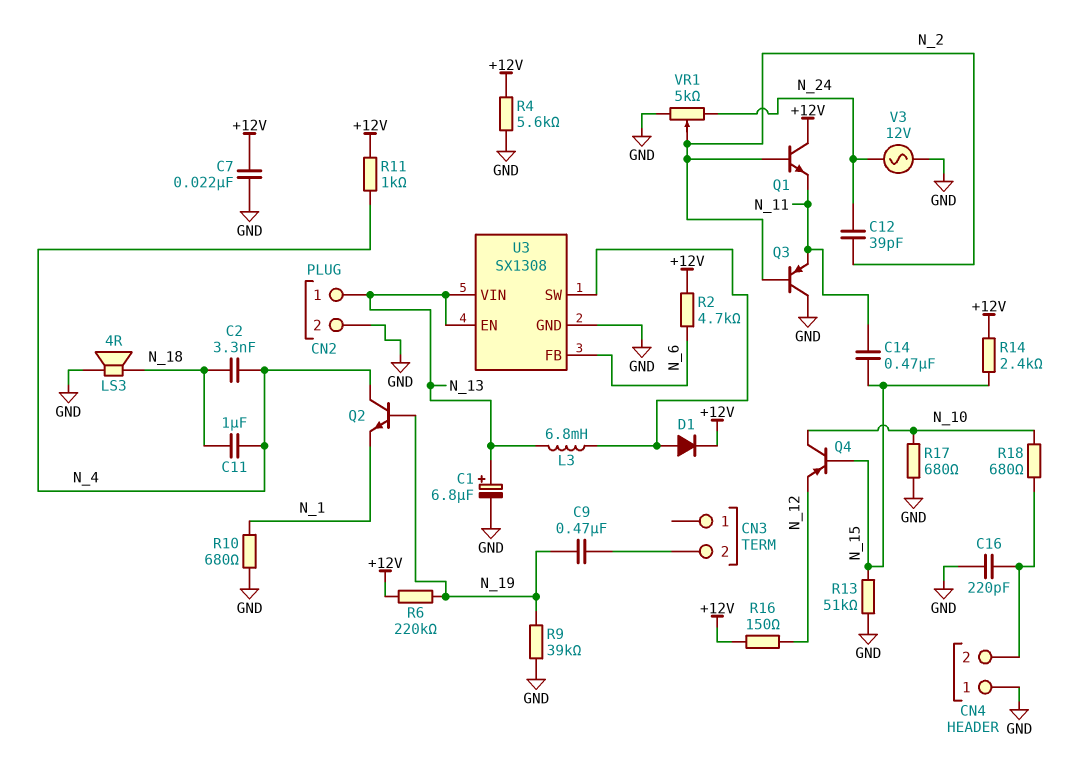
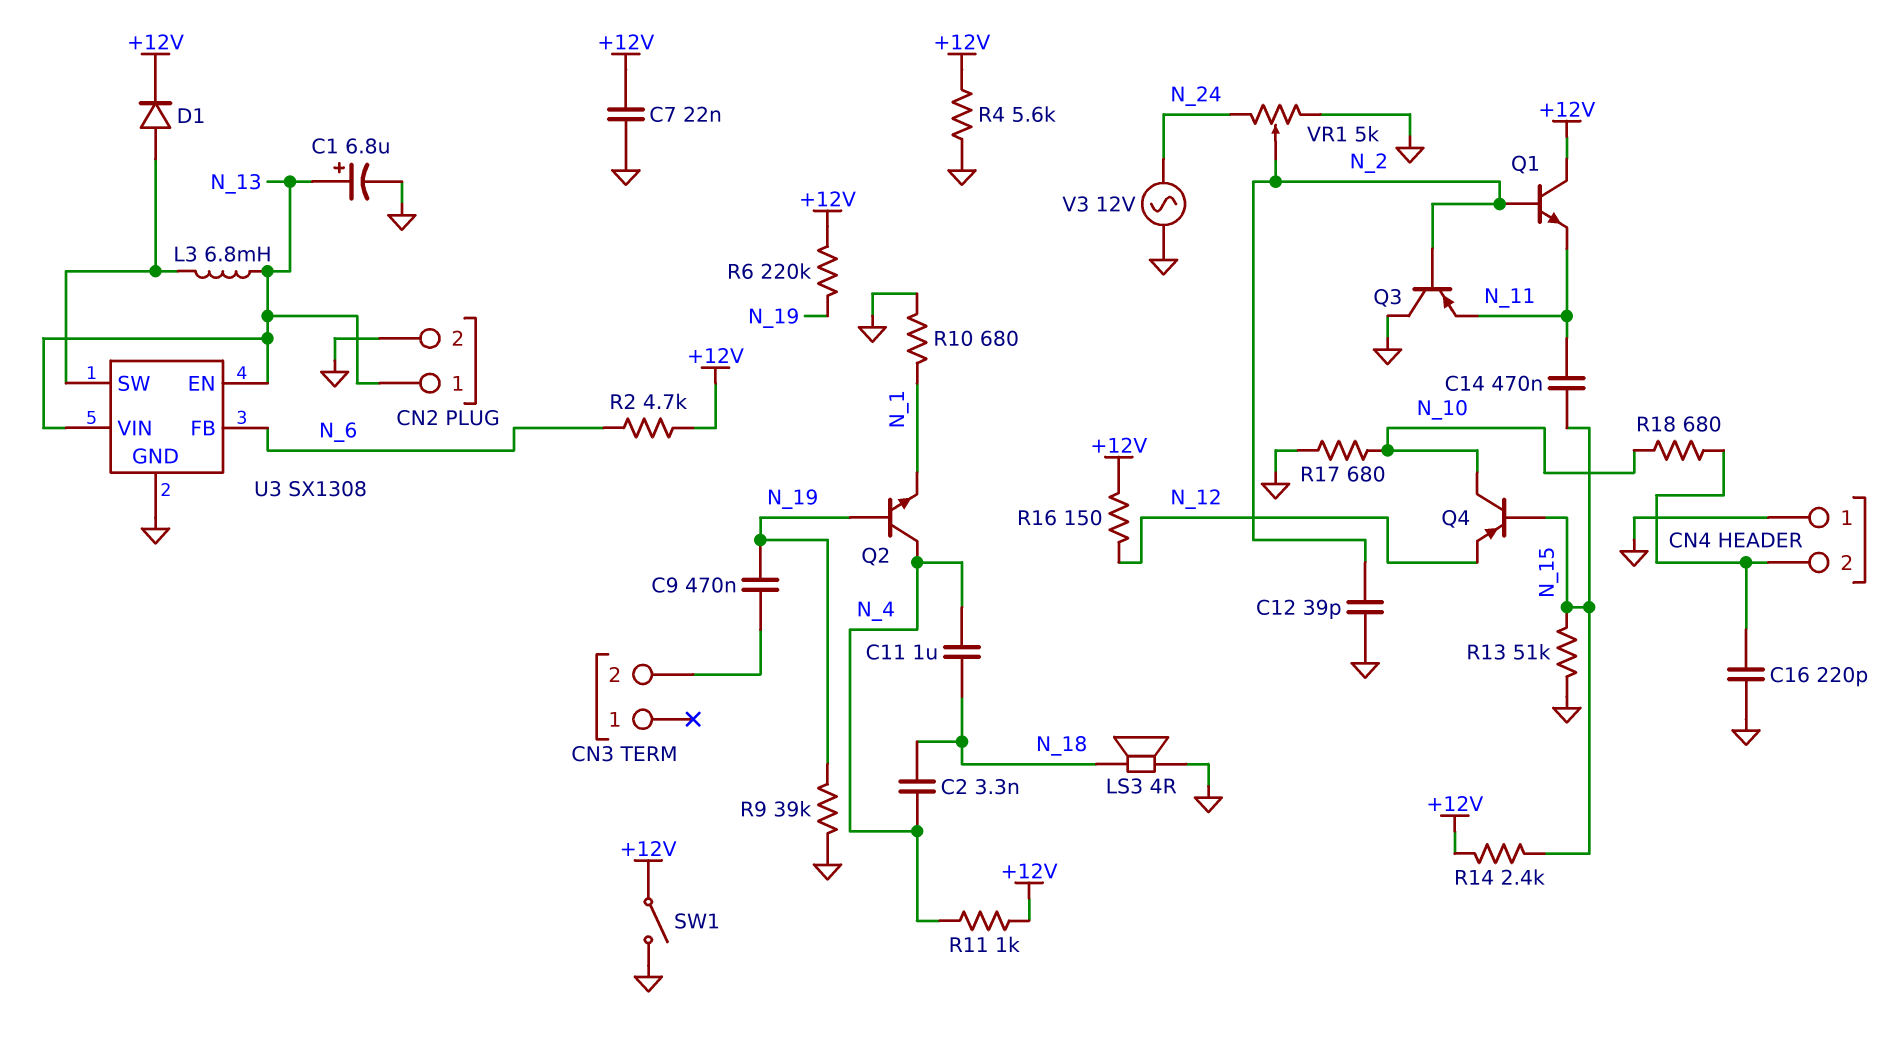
C12: 39pF (N_2, N_24) -> 39pF (GND, N_2)
SW1: none -> switch (+12V, GND)

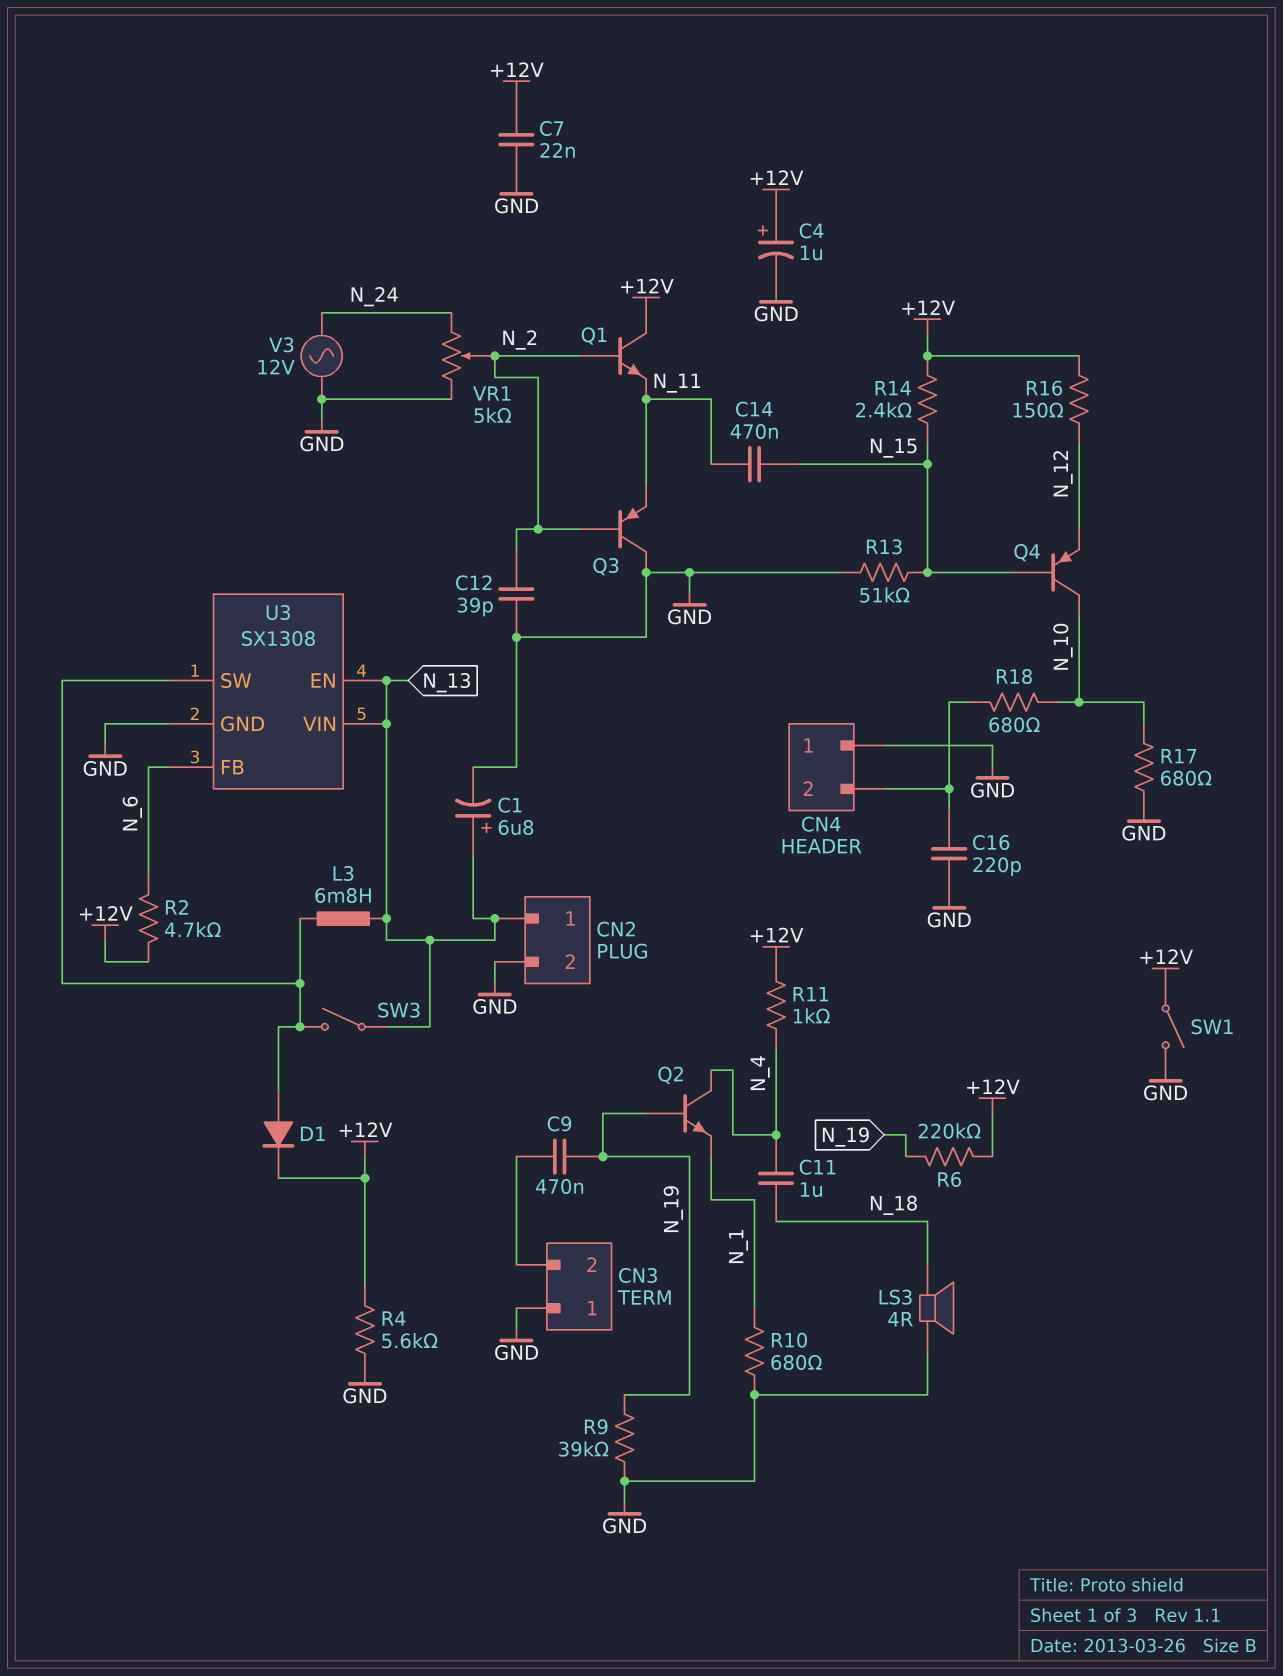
C2: 3.3nF (N_4, N_18) -> none
C4: none -> 1uF (plus +12V, minus GND)
CN3 pin 1: none -> GND
SW3: none -> switch (N_13, U3/SW)

